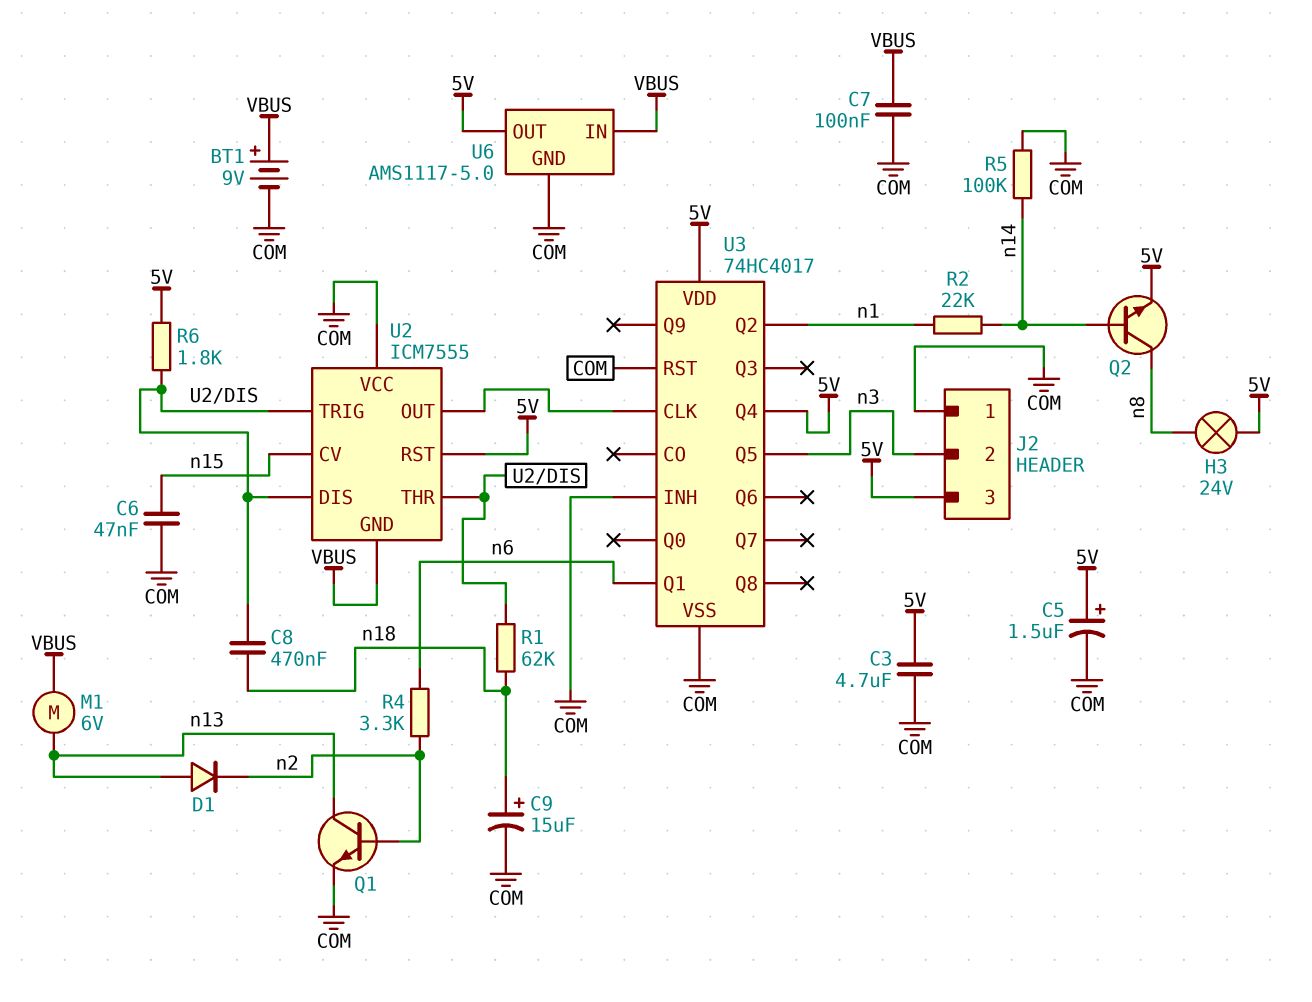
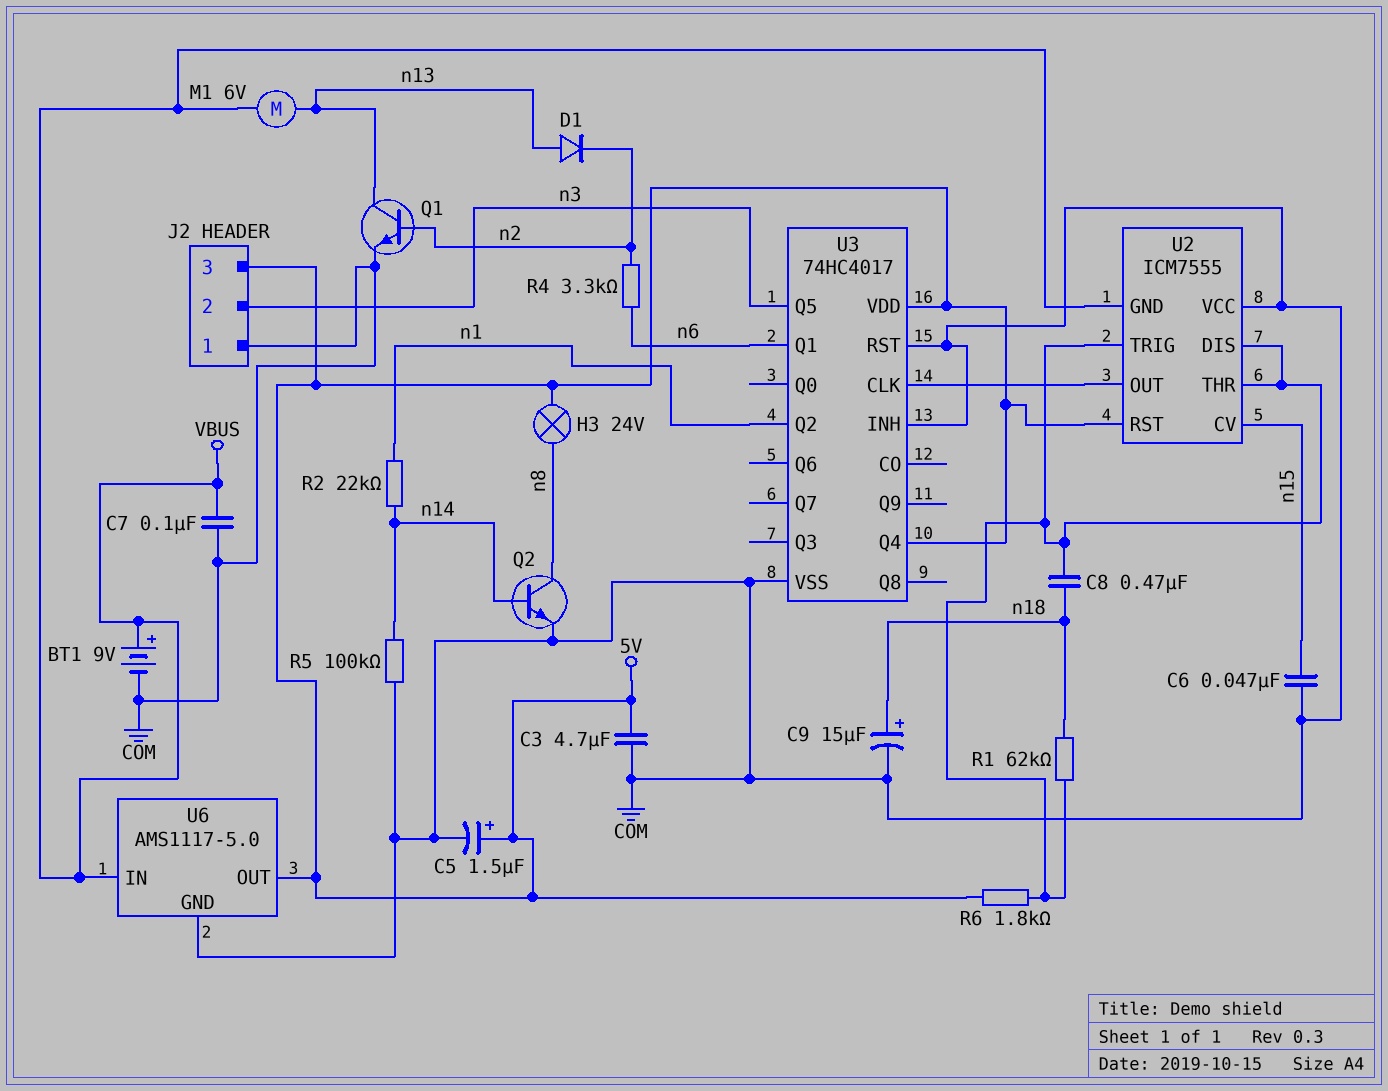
Q2: NPN (B n14, C n8, E 5V) -> NPN (B n14, C n8, E COM)

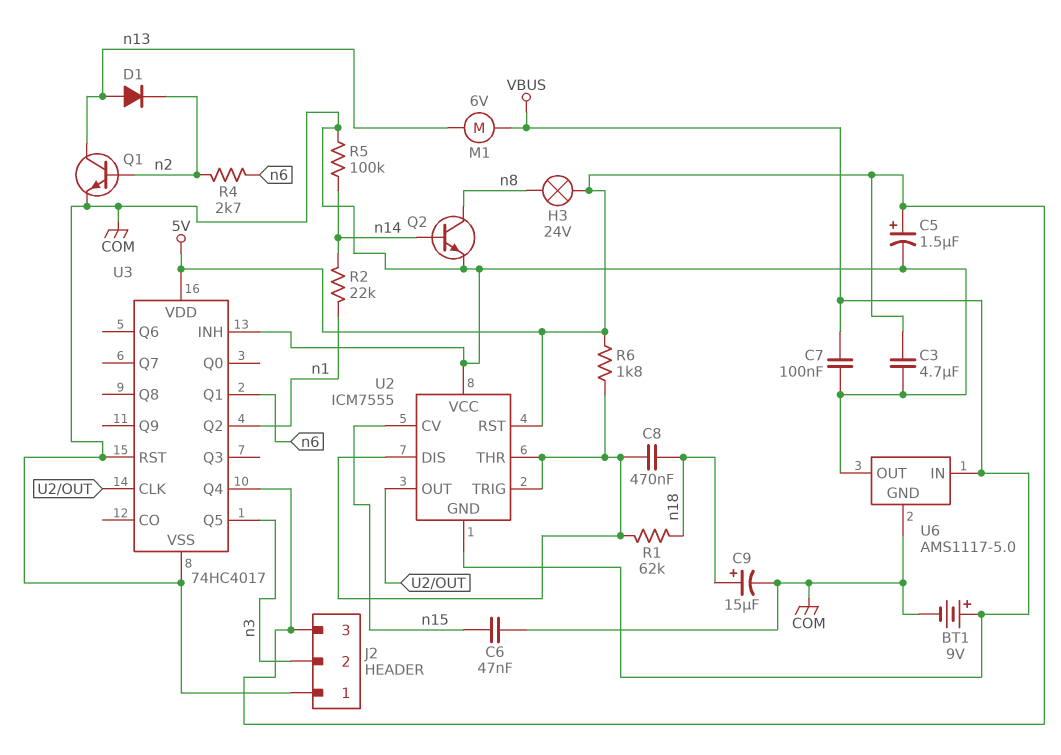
R4: 3.3k (n2, n6) -> 2.7k (n2, n6)
U6 pin OUT: 5V -> COM

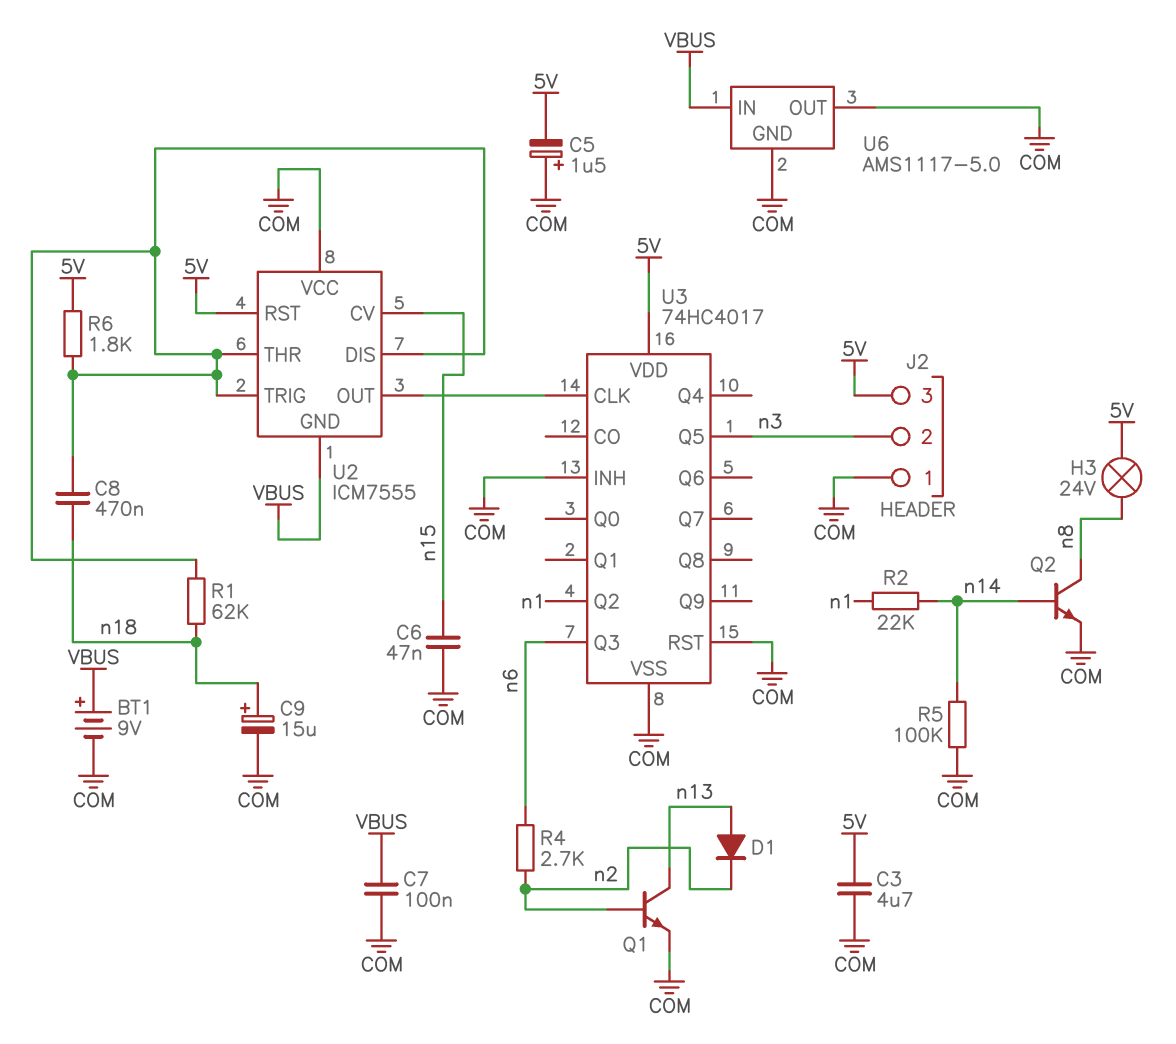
C5: 1.5uF (plus 5V, minus COM) -> 1.5uF (plus COM, minus 5V)
M1: motor 6V (VBUS, n13) -> none
U3 pin Q1: n6 -> none
U3 pin Q3: none -> n6
U3 pin Q4: 5V -> none

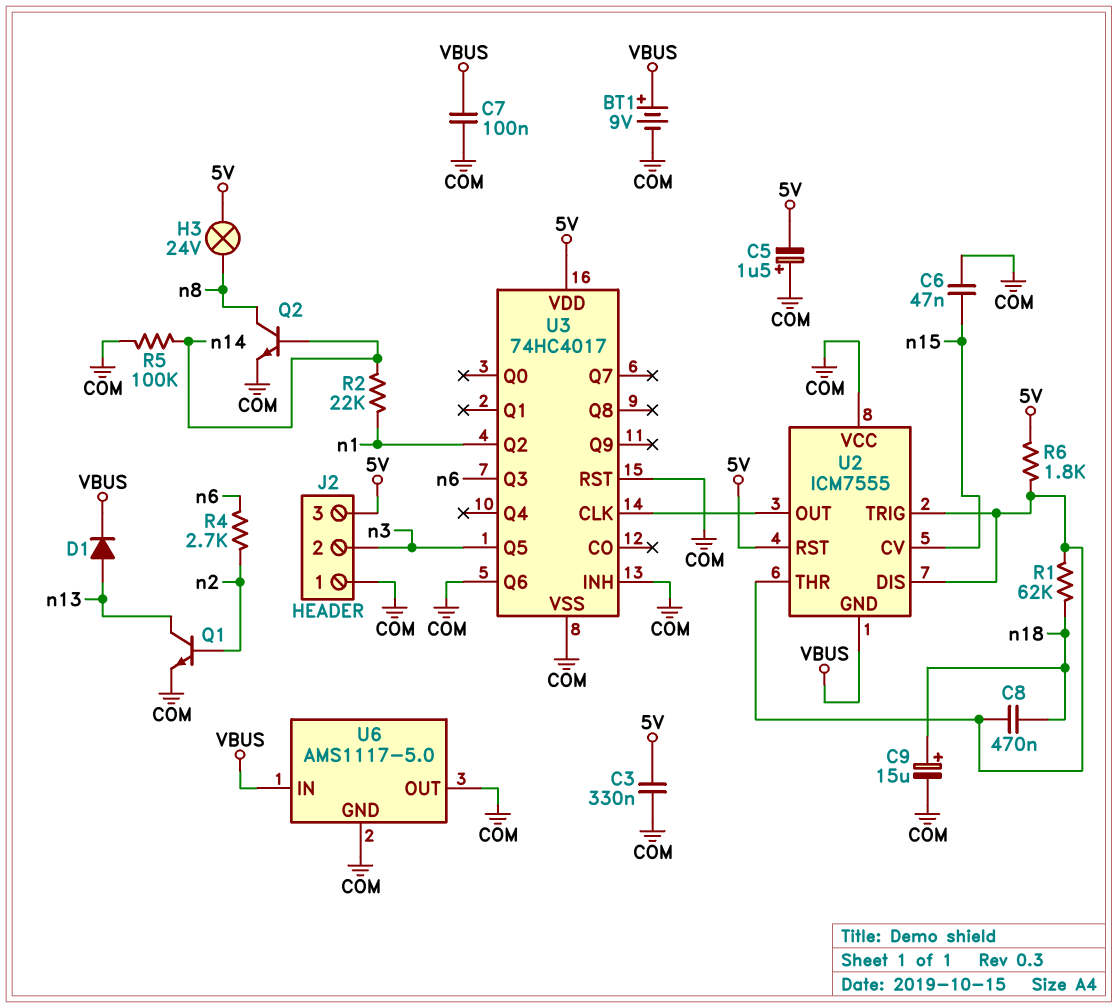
C3: 4.7uF (5V, COM) -> 330nF (5V, COM)
D1: diode (A n13, K n2) -> diode (A n13, K VBUS)
U3 pin Q6: none -> COM

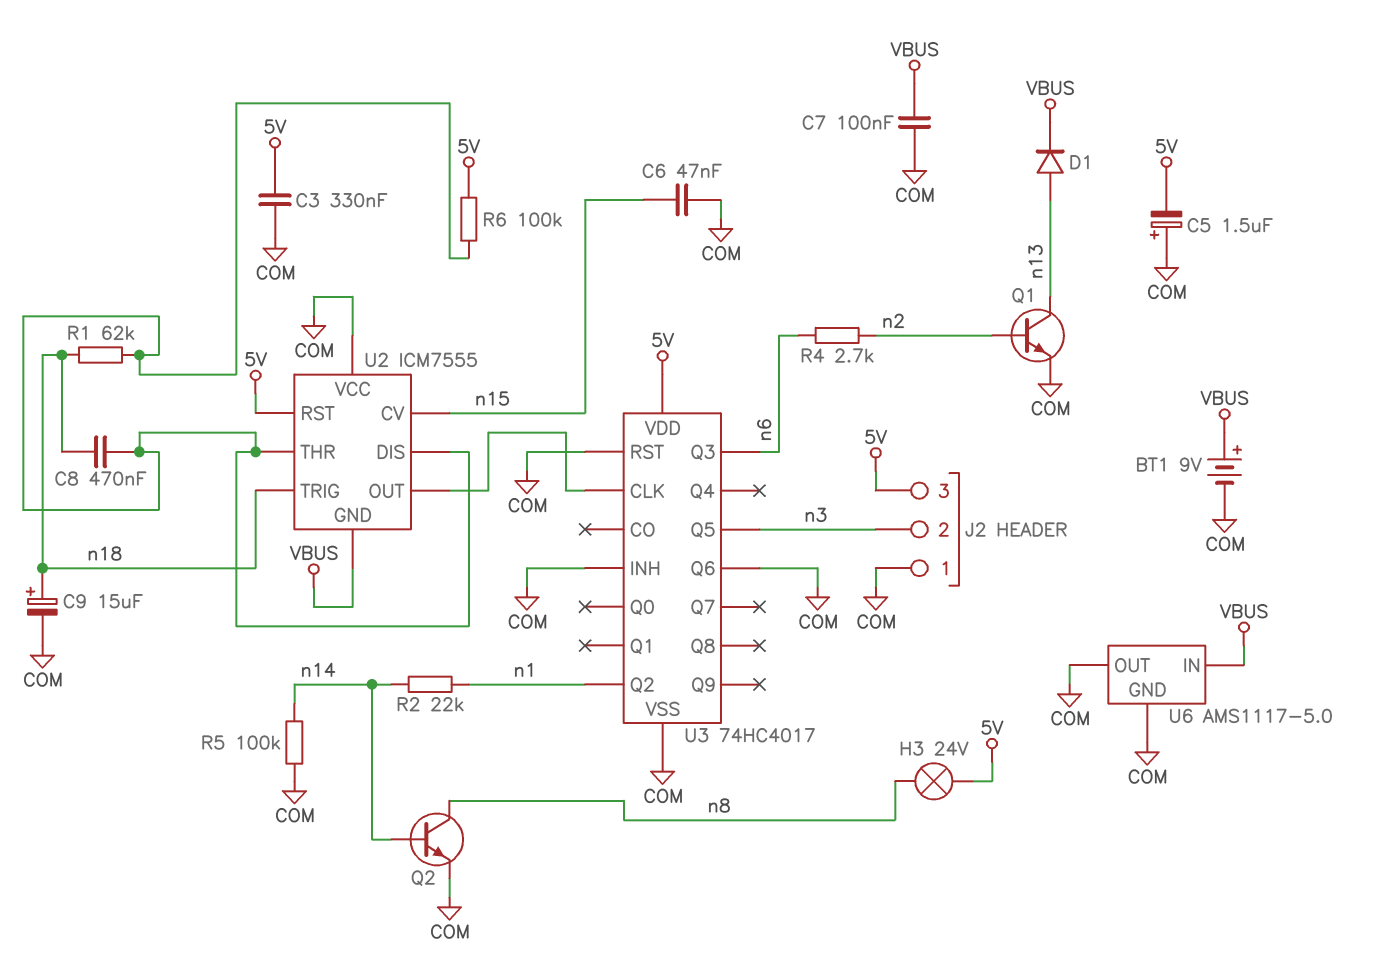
R6: 1.8k (5V, U2/DIS) -> 100k (5V, U2/DIS)
U2 pin TRIG: U2/DIS -> n18

